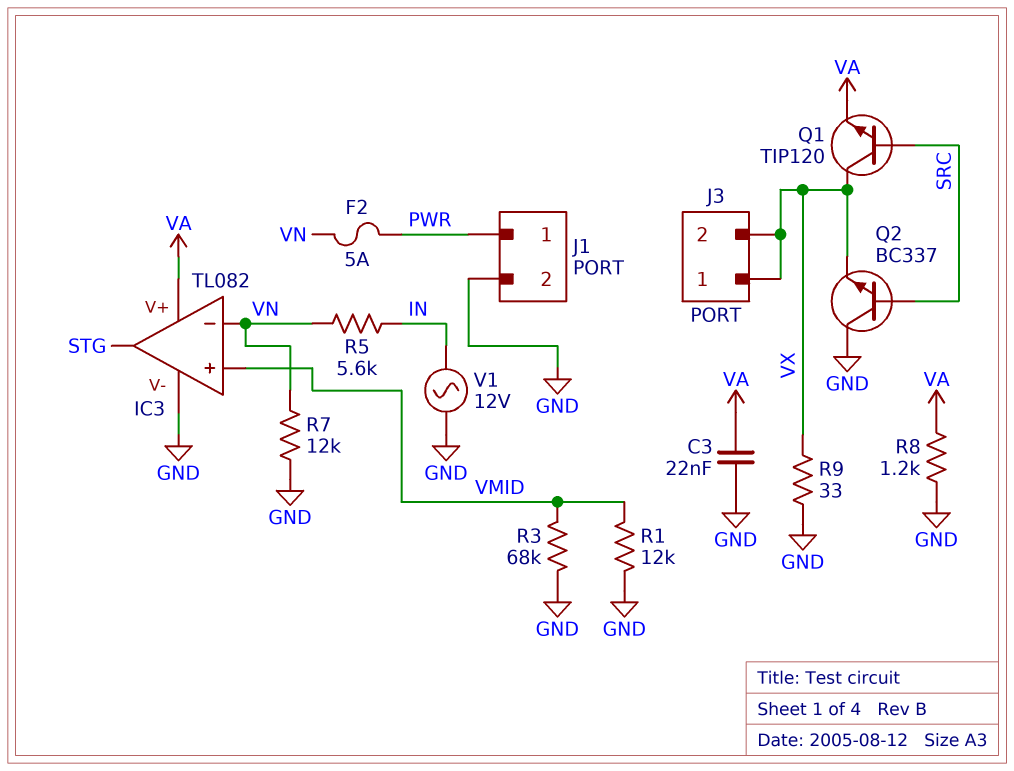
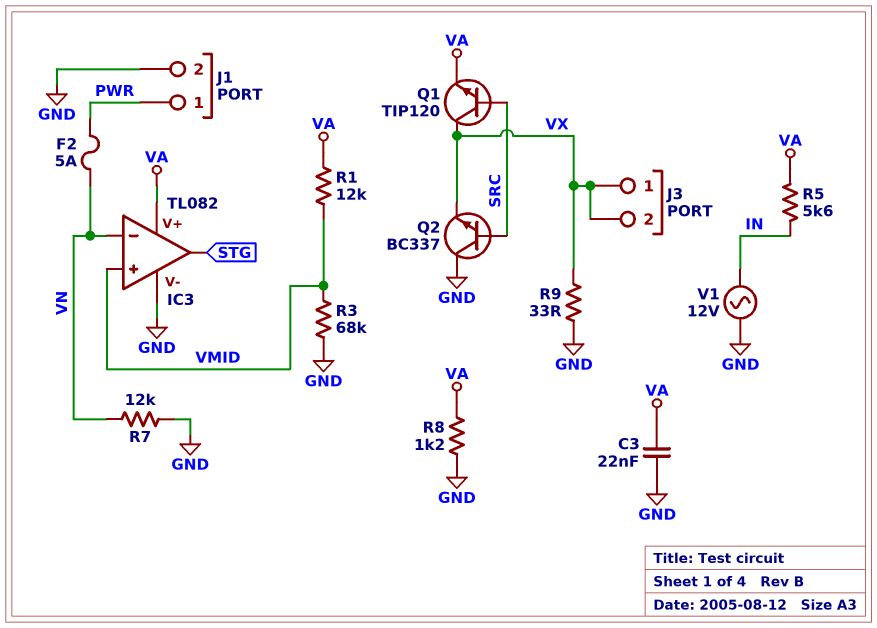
R1: 12k (GND, VMID) -> 12k (VA, VMID)
R5: 5.6k (IN, VN) -> 5.6k (IN, VA)

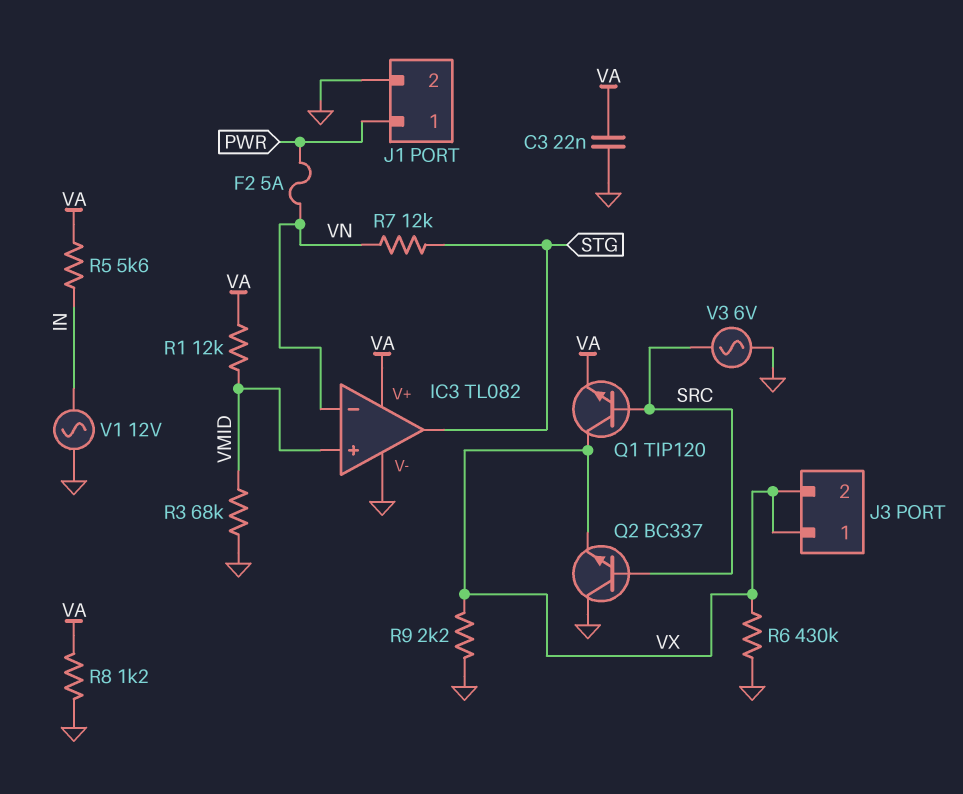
R6: none -> 430k (GND, VX)
R7: 12k (GND, VN) -> 12k (STG, VN)
R9: 33 (GND, VX) -> 2.2k (GND, VX)
V3: none -> AC 6V (GND, SRC)

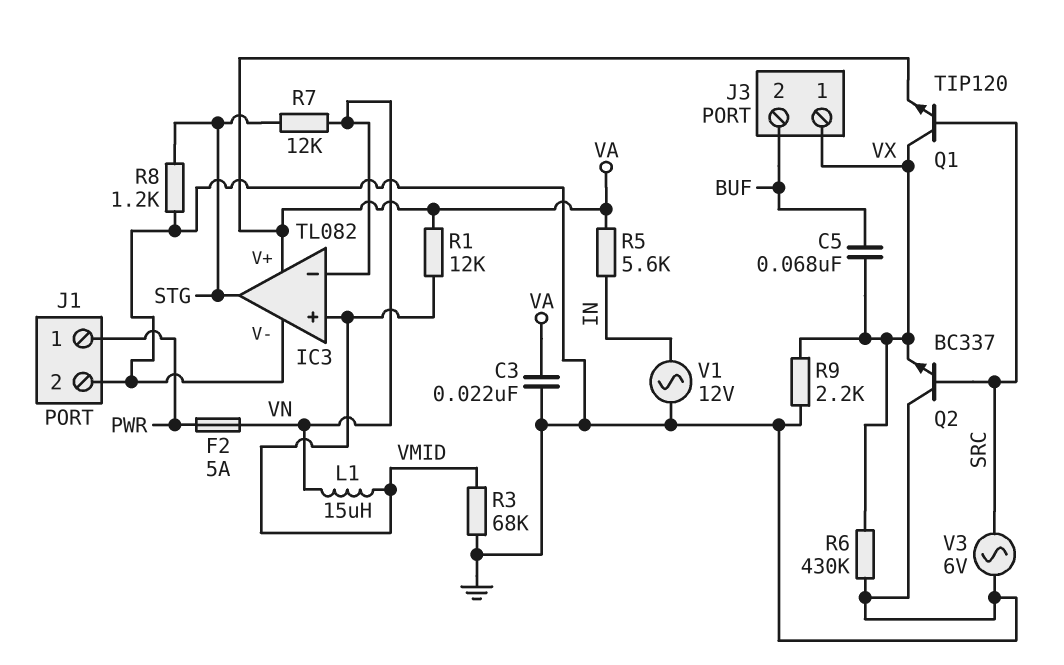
C5: none -> 68nF (BUF, VX)
J3 pin 2: VX -> BUF
L1: none -> 15uH (VMID, VN)
R8: 1.2k (GND, VA) -> 1.2k (GND, STG)

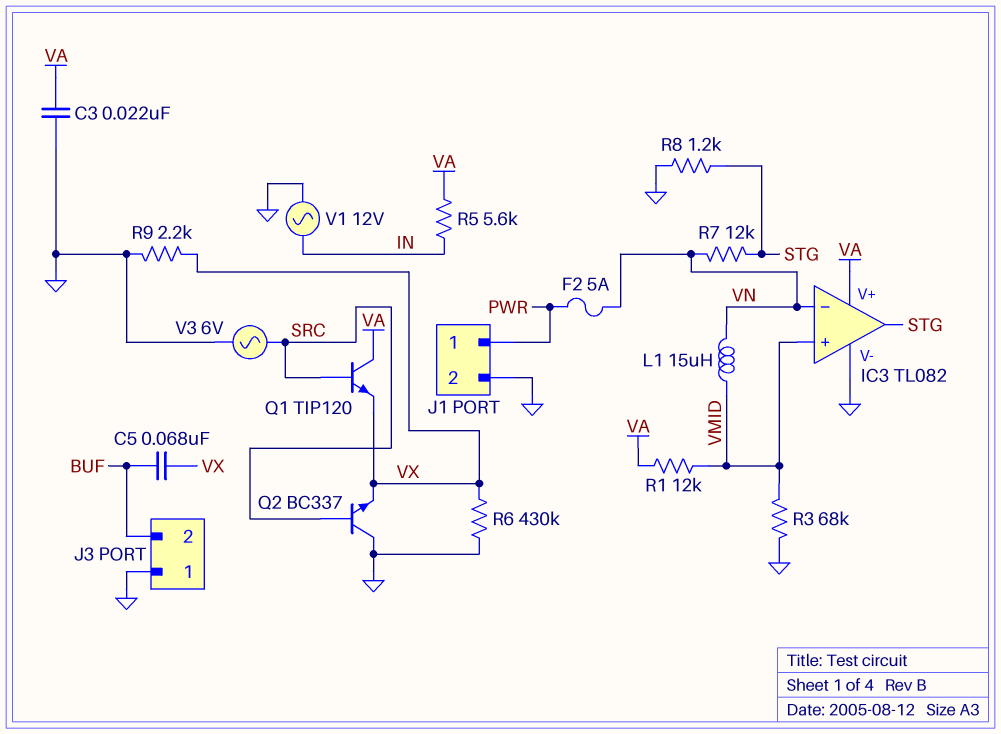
J3 pin 1: VX -> GND
Q1: NPN TIP120 (B SRC, C VX, E VA) -> NPN TIP120 (B SRC, C VA, E VX)

